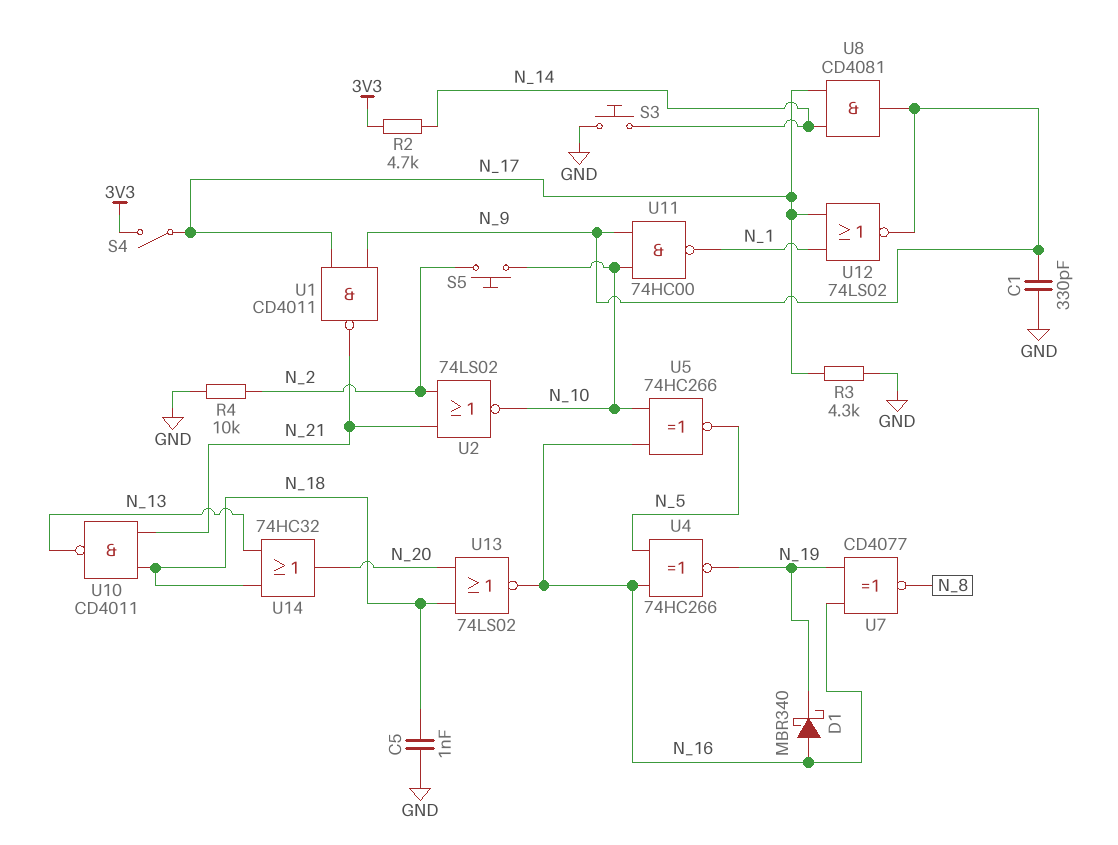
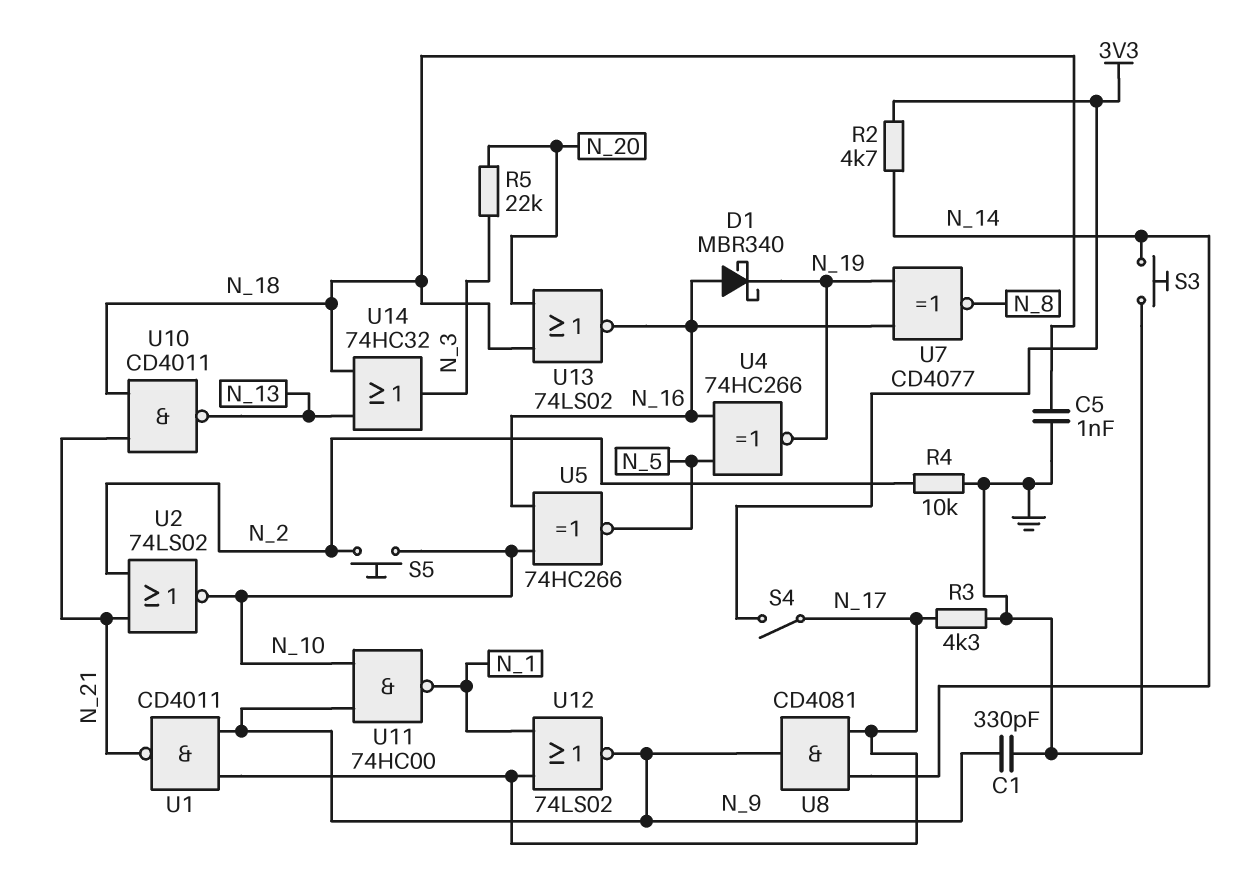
R5: none -> 22k (N_3, N_20)
U14: OR 74HC32 (in N_13, in N_18, out N_20) -> OR 74HC32 (in N_13, in N_18, out N_3)

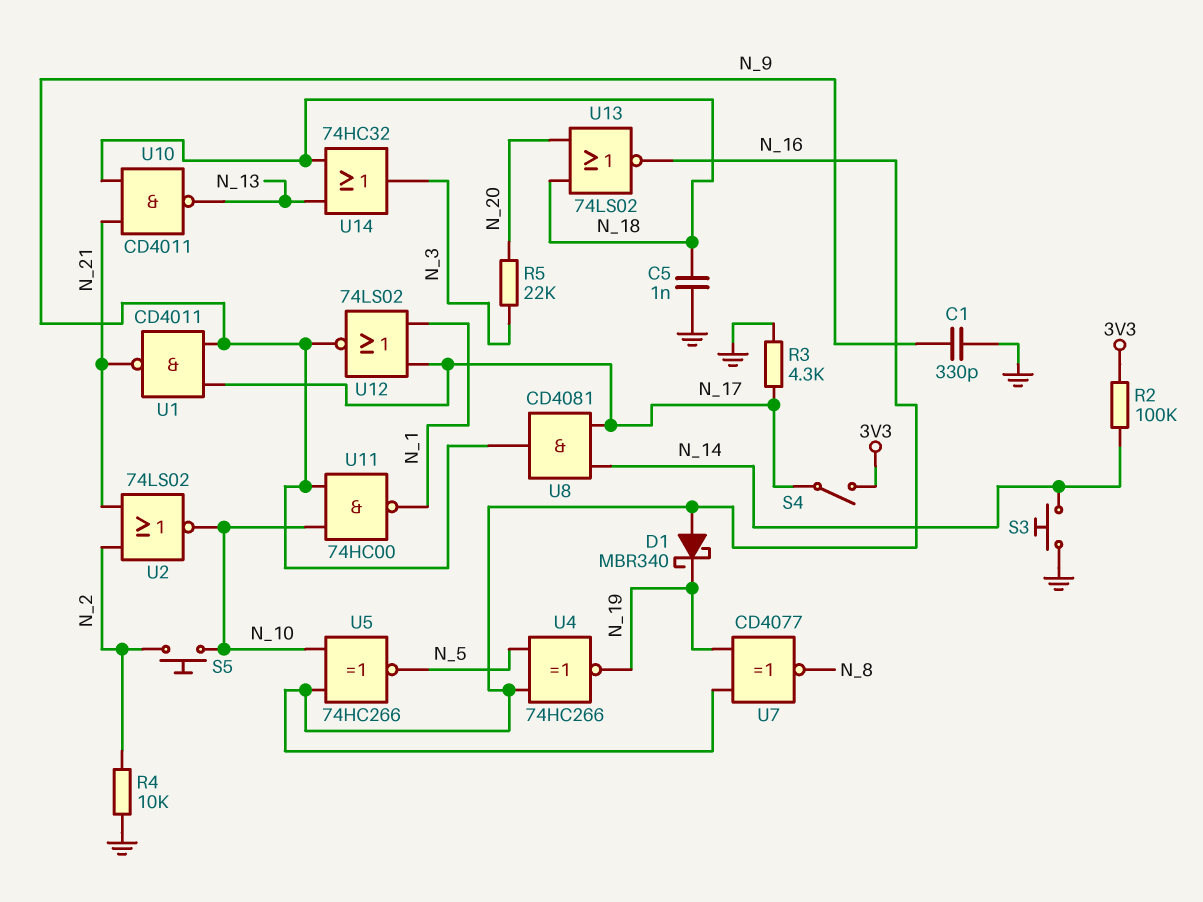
R2: 4.7k (3V3, N_14) -> 100k (3V3, N_14)

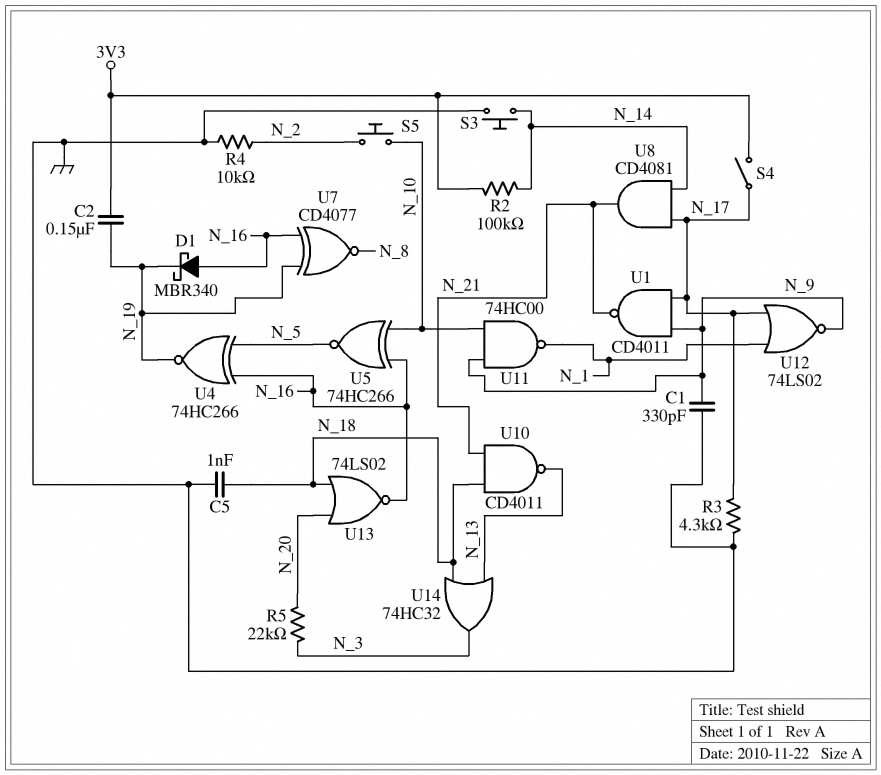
C2: none -> 150nF (3V3, N_19)
U2: NOR 74LS02 (in N_2, in N_21, out N_10) -> none
U8: AND CD4081 (in N_14, in N_17, out N_9) -> AND CD4081 (in N_14, in N_17, out N_21)

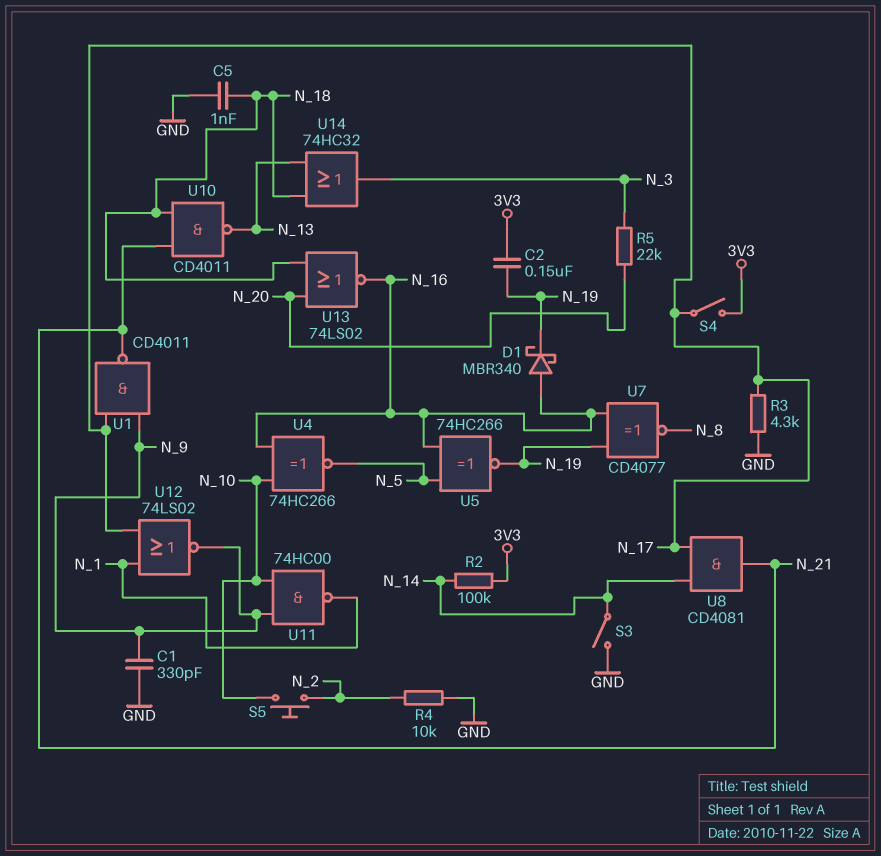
S3: button (GND, N_14) -> switch (GND, N_14)
U4: XNOR 74HC266 (in N_5, in N_16, out N_19) -> XNOR 74HC266 (in N_10, in N_16, out N_5)
U5: XNOR 74HC266 (in N_10, in N_16, out N_5) -> XNOR 74HC266 (in N_5, in N_16, out N_19)

